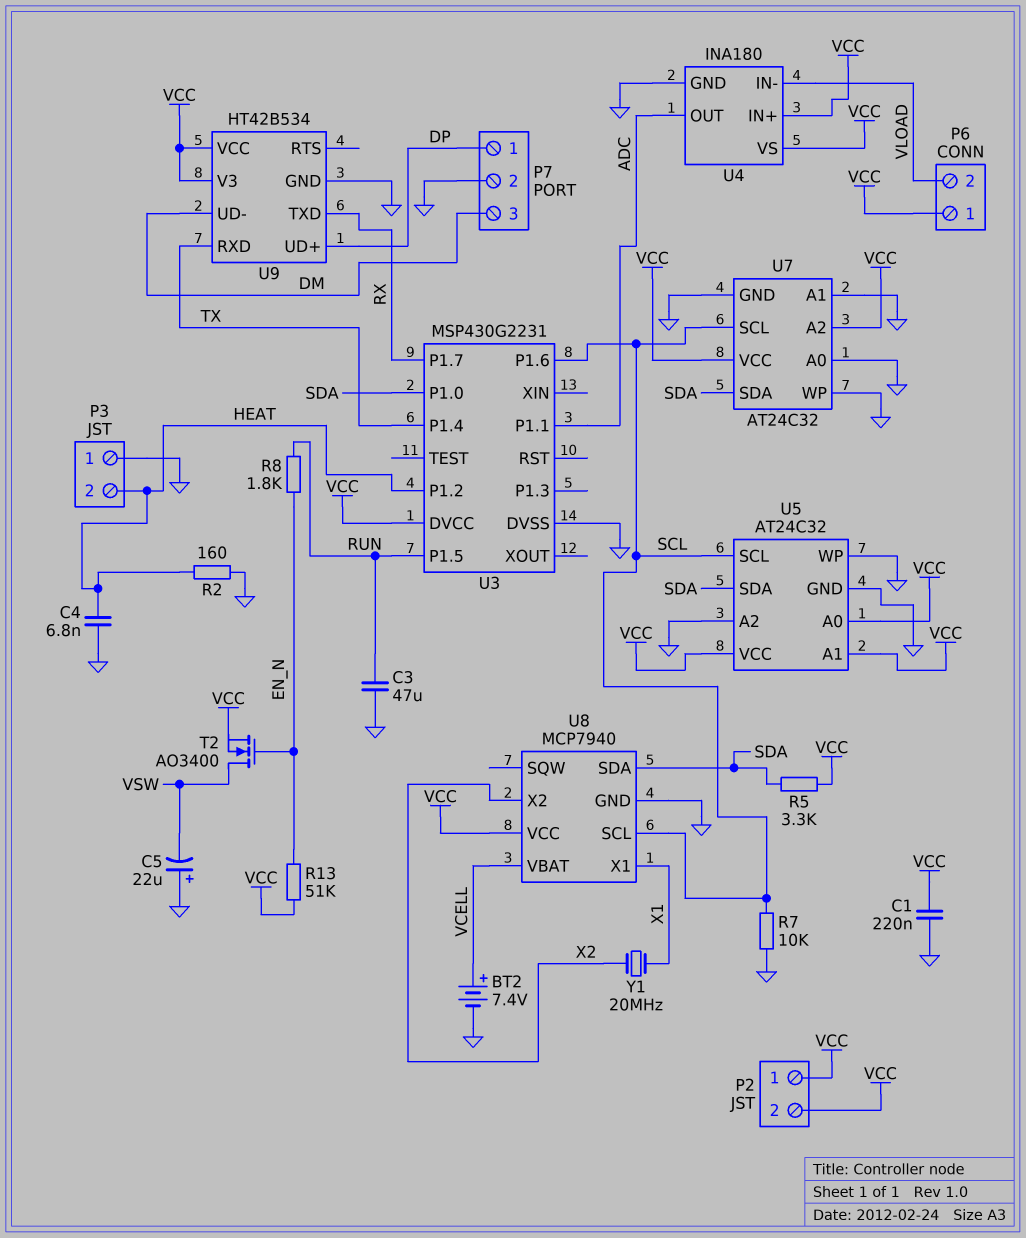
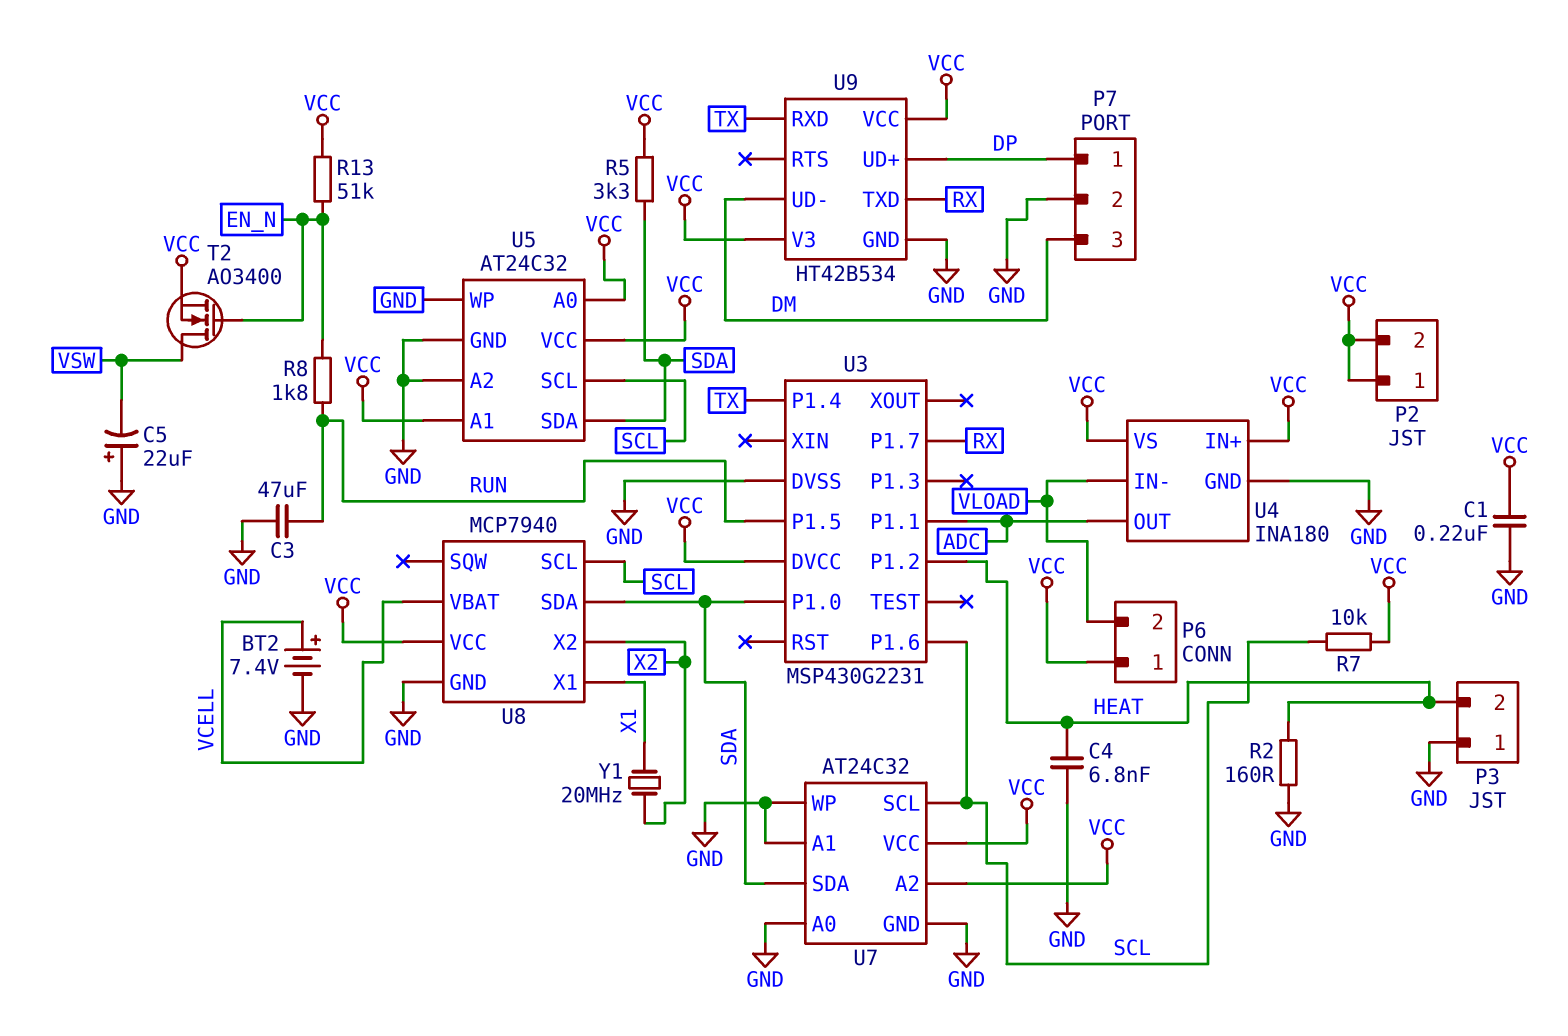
R7: 10k (GND, SCL) -> 10k (SCL, VCC)

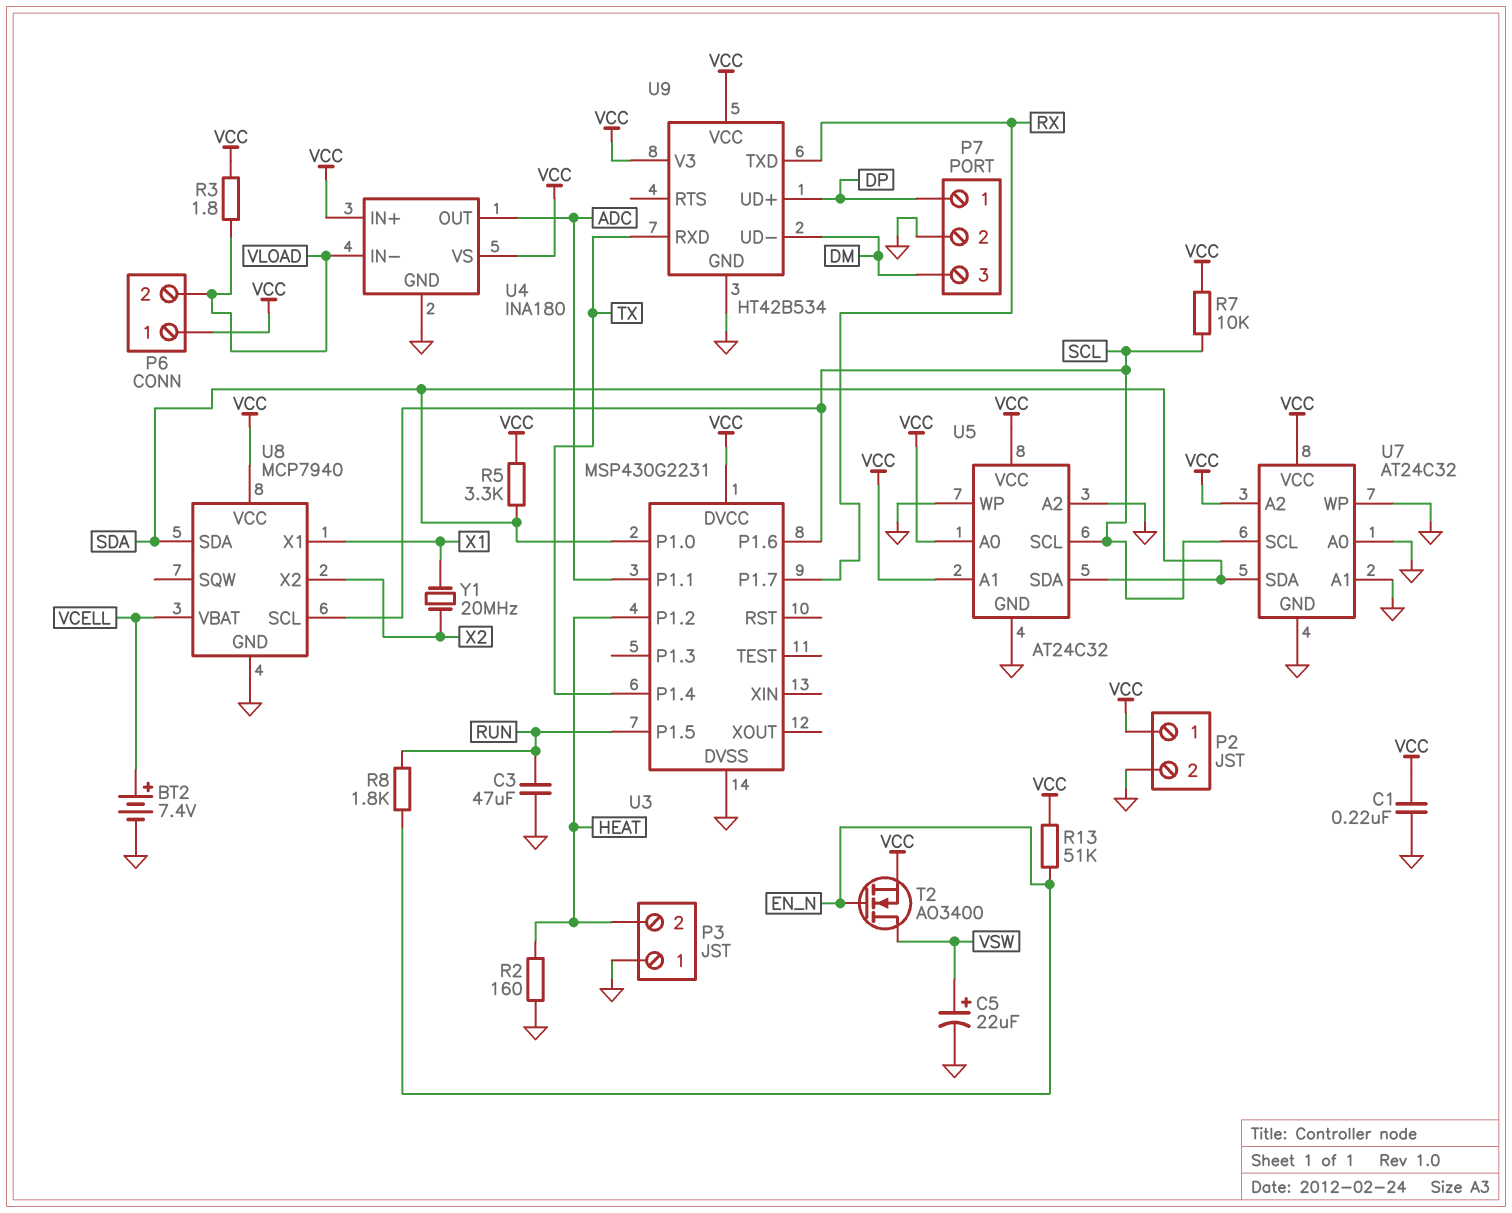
C4: 6.8nF (GND, HEAT) -> none
C5: 22uF (plus GND, minus VSW) -> 22uF (plus VSW, minus GND)
P2 pin 2: VCC -> GND
R3: none -> 1.8 (VCC, VLOAD)

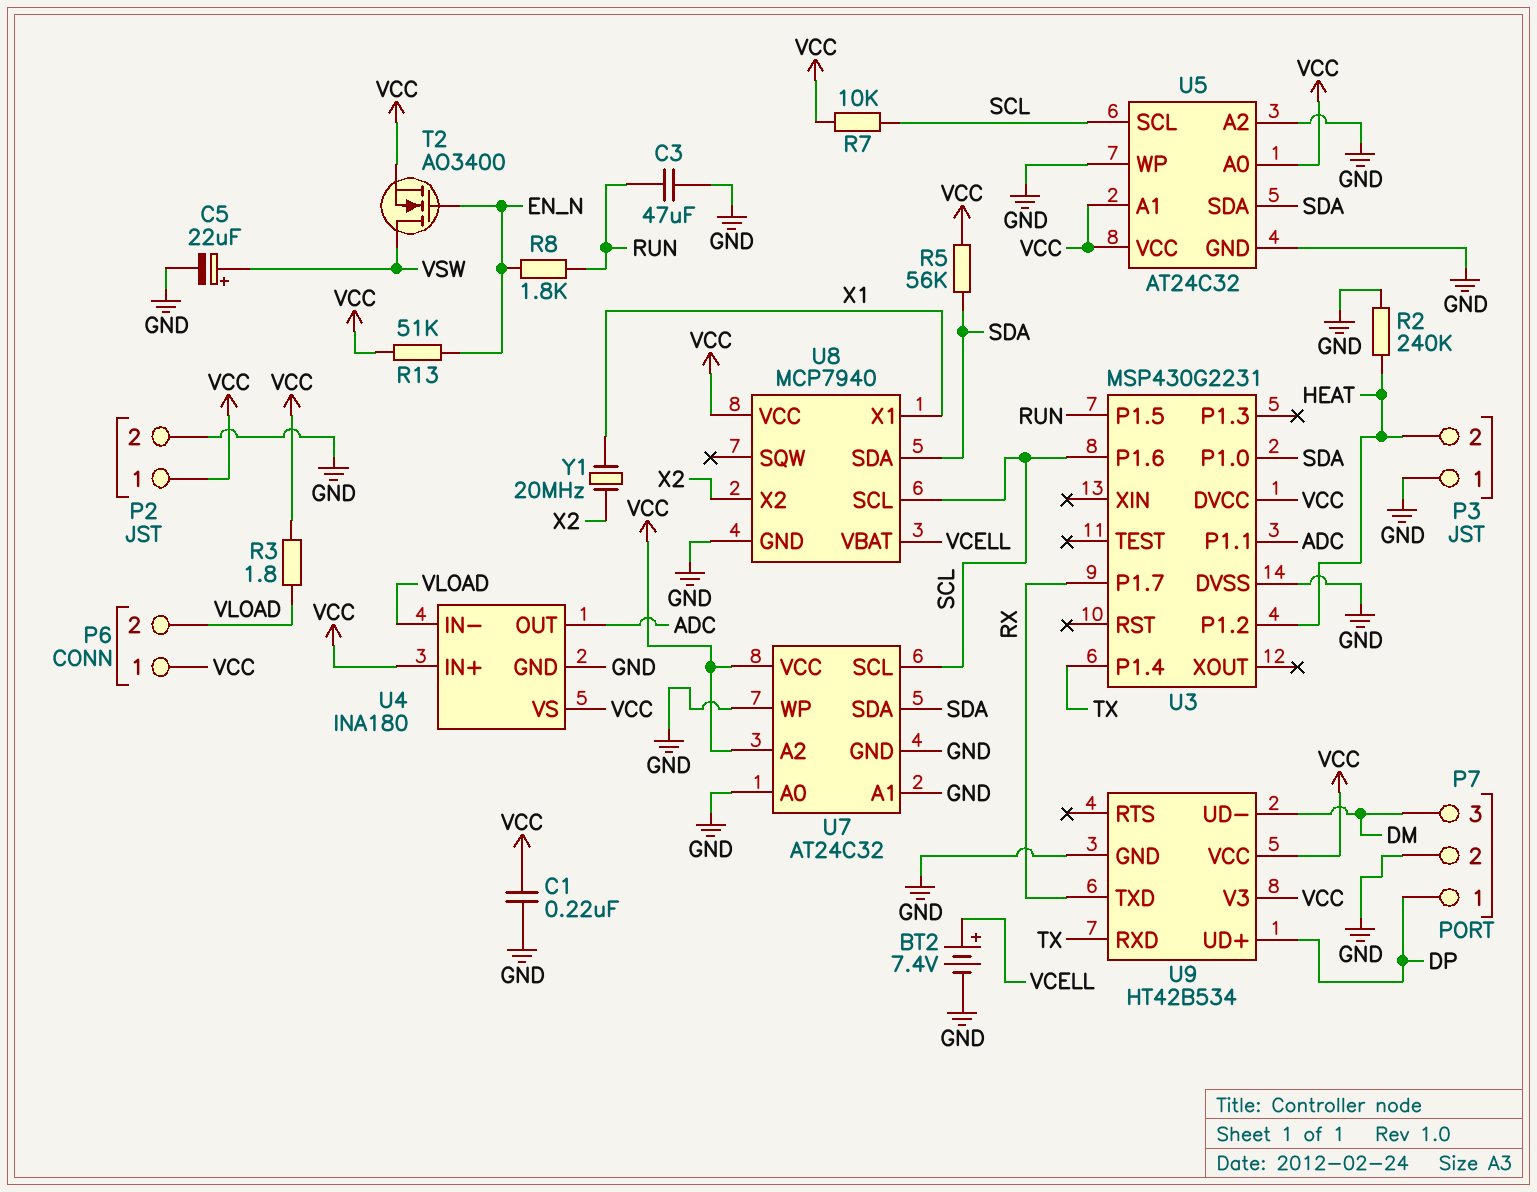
R2: 160 (GND, HEAT) -> 240k (GND, HEAT)
R5: 3.3k (SDA, VCC) -> 56k (SDA, VCC)

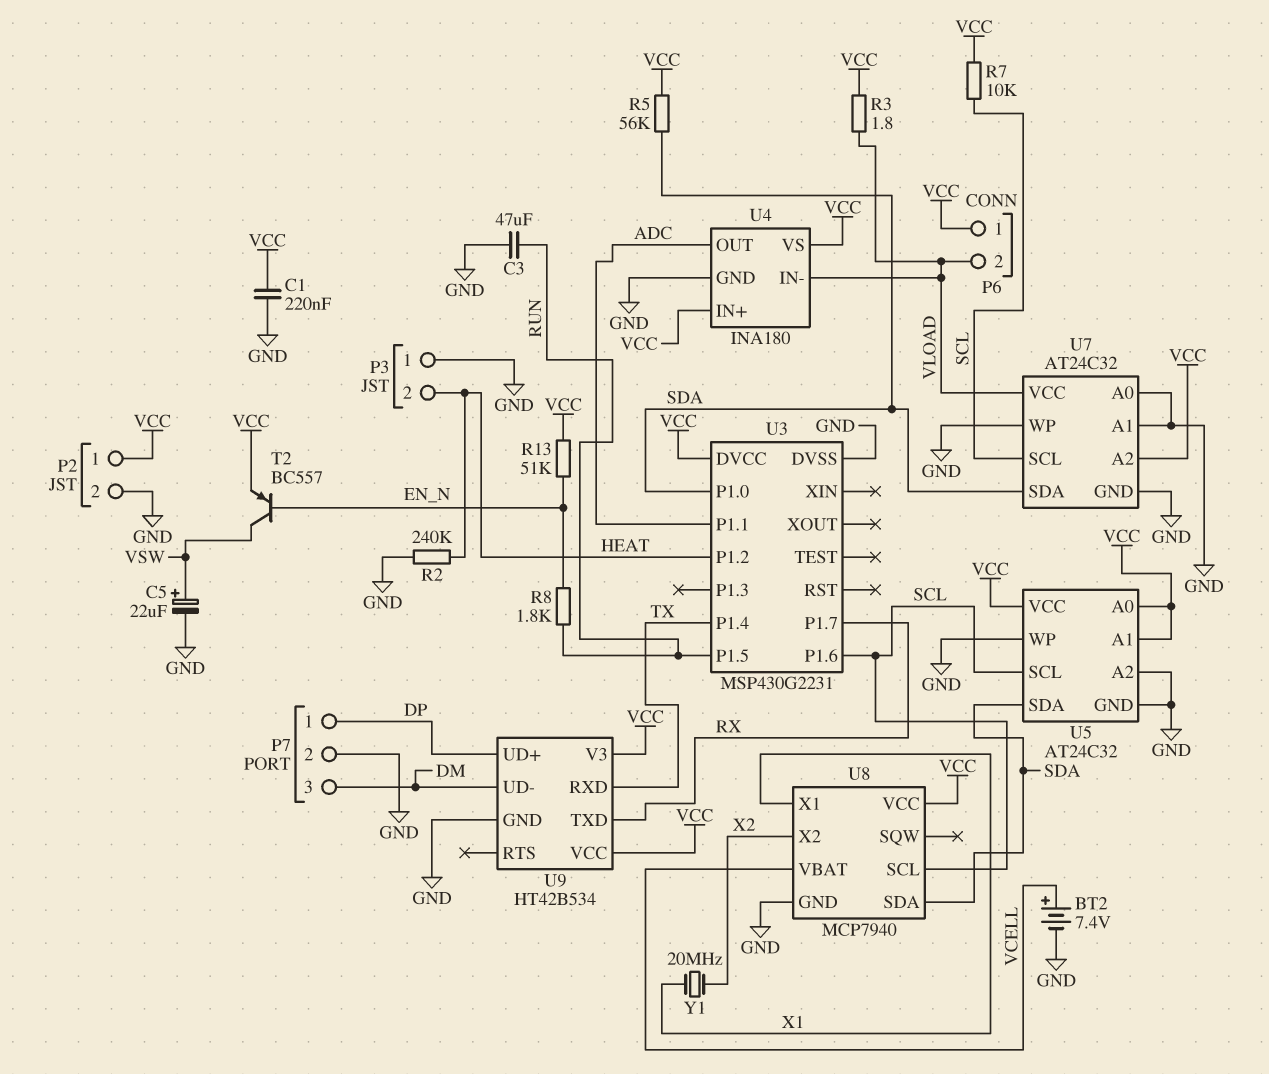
T2: NMOS AO3400 (G EN_N, D VSW, S VCC) -> PNP BC557 (B EN_N, C VSW, E VCC)
U7 pin VCC: VCC -> VLOAD

